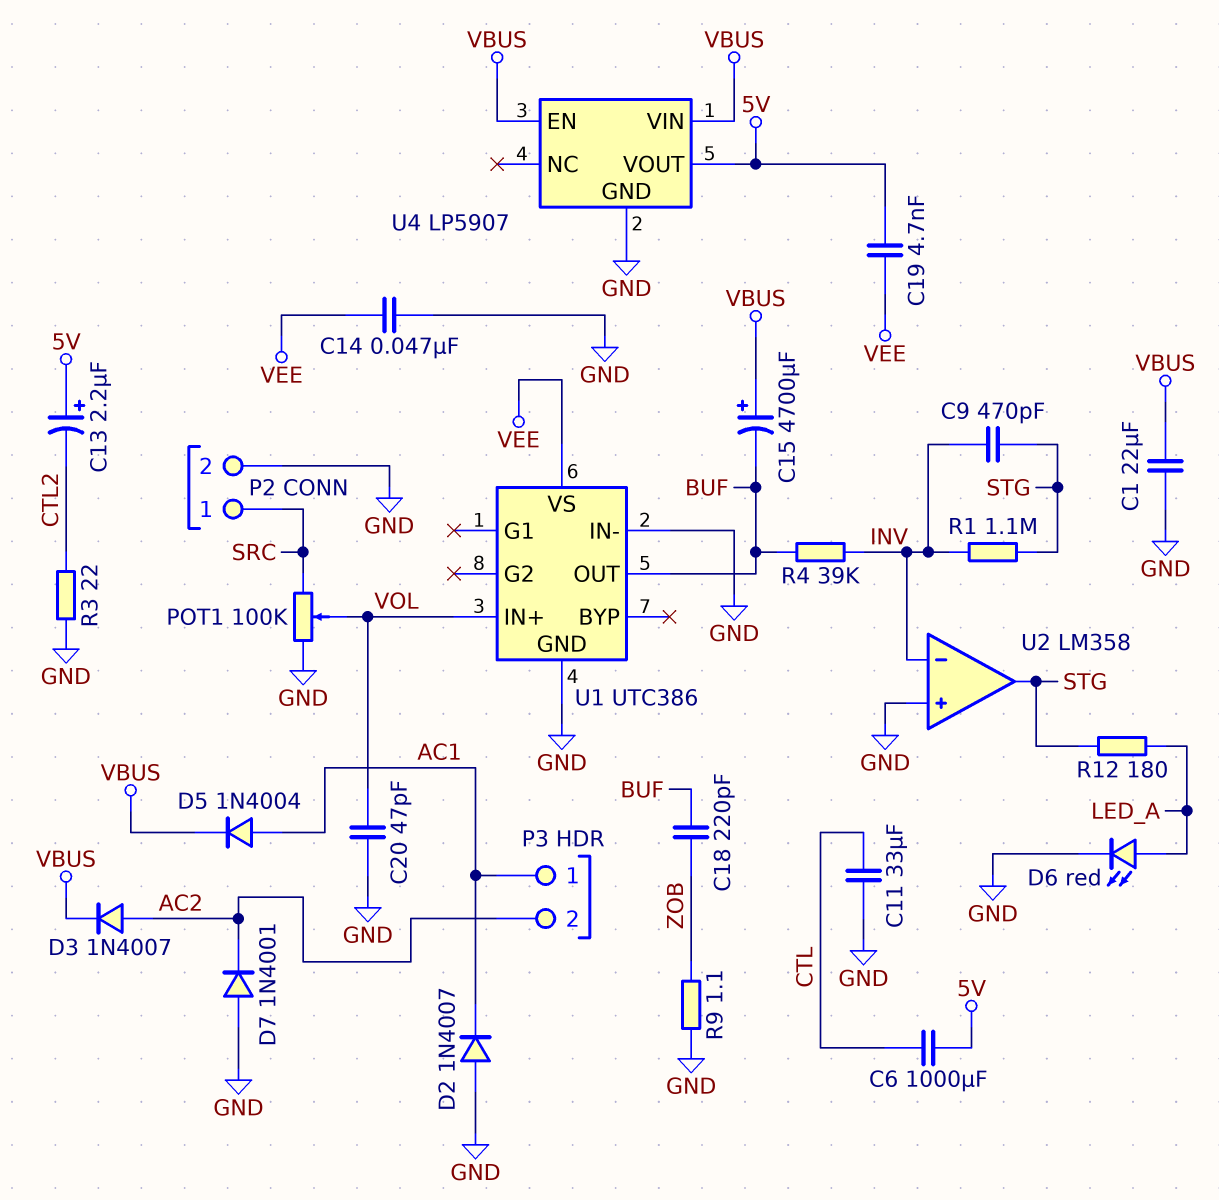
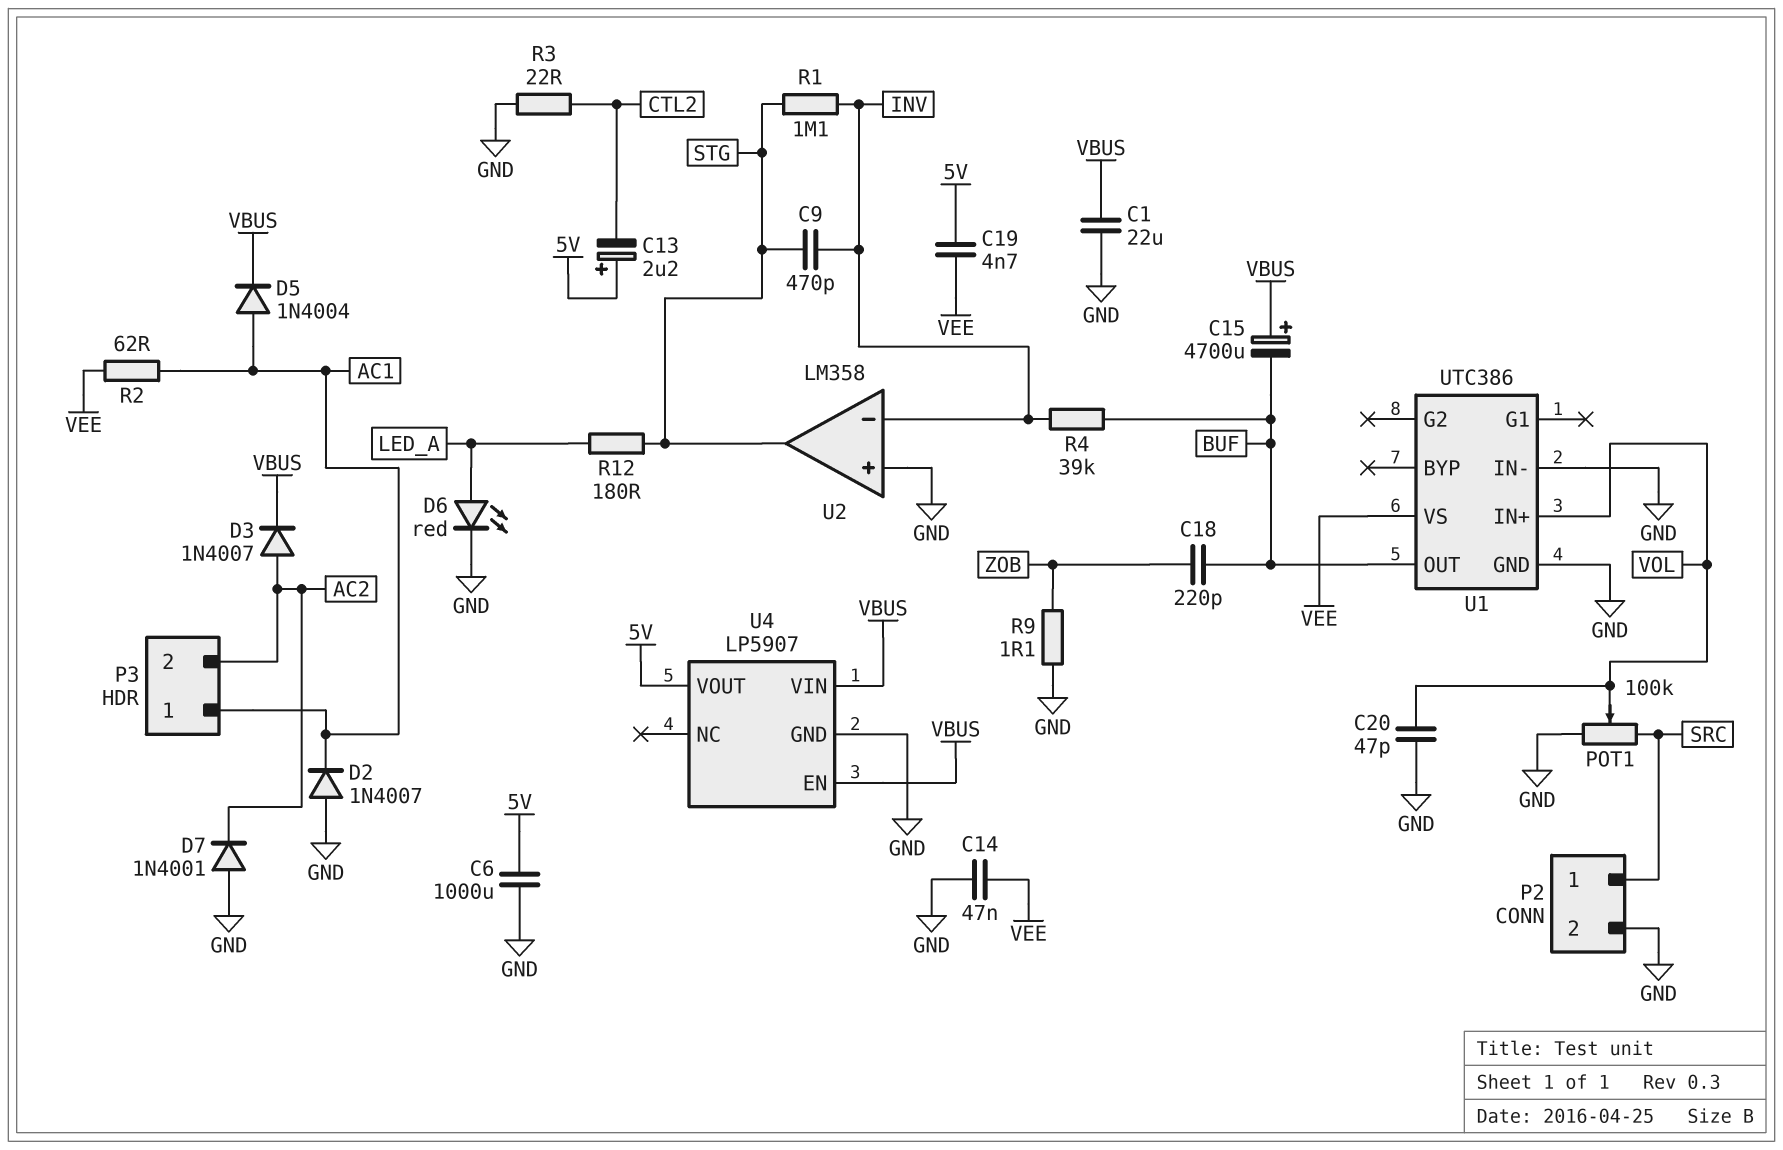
C6: 1000uF (5V, CTL) -> 1000uF (5V, GND)
C11: 33uF (CTL, GND) -> none
R2: none -> 62 (AC1, VEE)

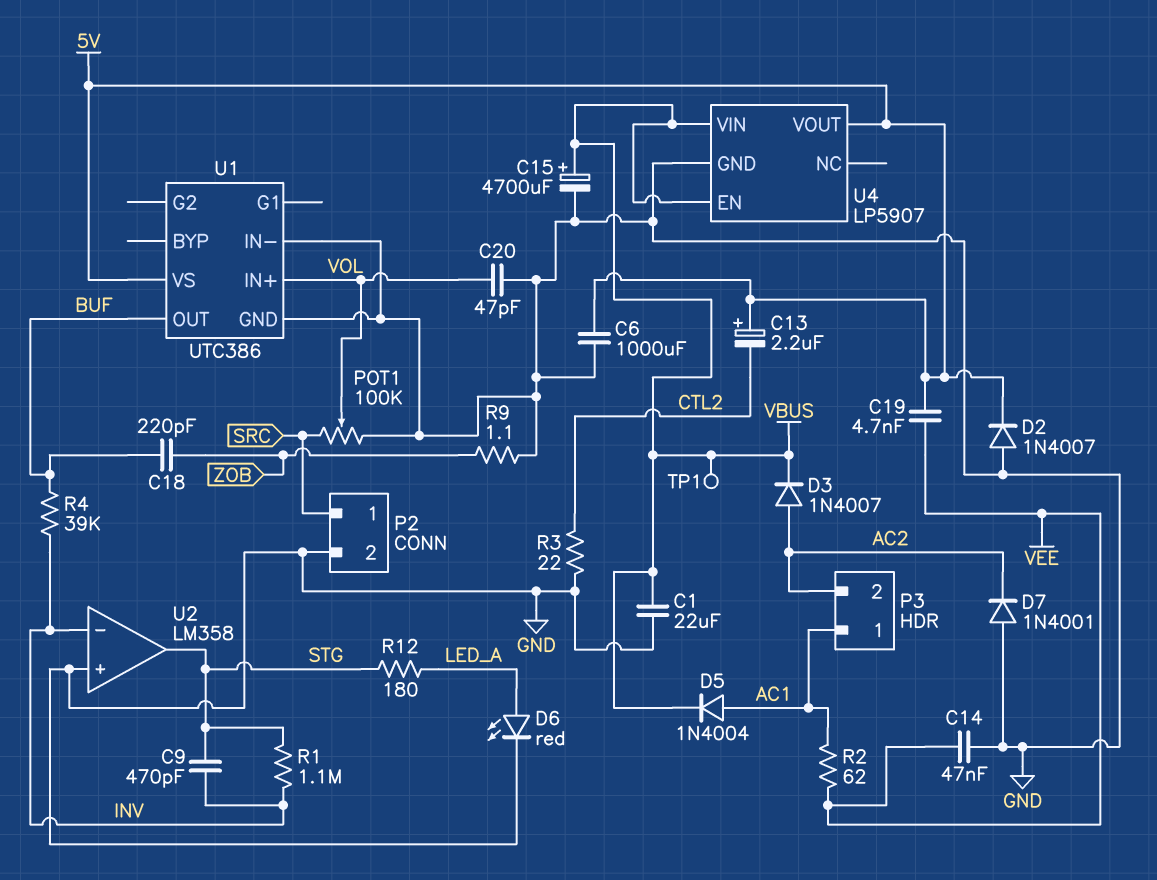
C15: 4700uF (plus VBUS, minus BUF) -> 4700uF (plus VBUS, minus GND)
D2: diode 1N4007 (A GND, K AC1) -> diode 1N4007 (A GND, K 5V)
TP1: none -> test point (VBUS)
U1 pin VS: VEE -> 5V

